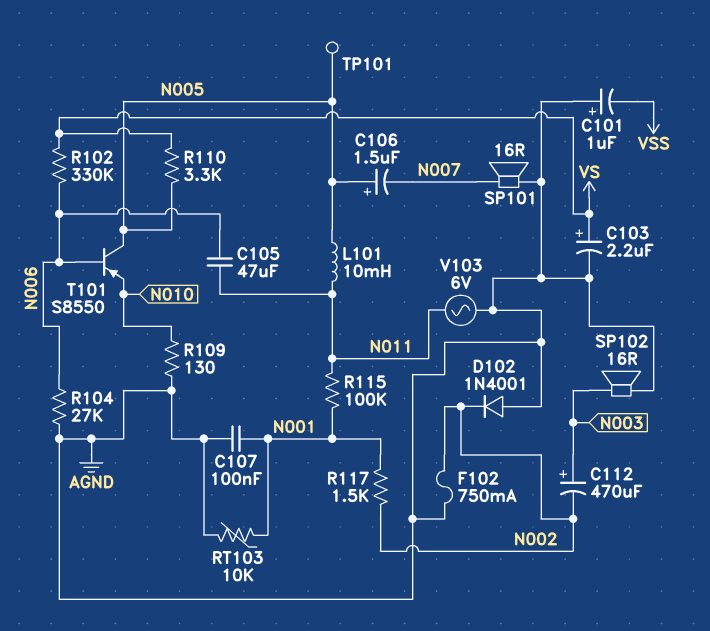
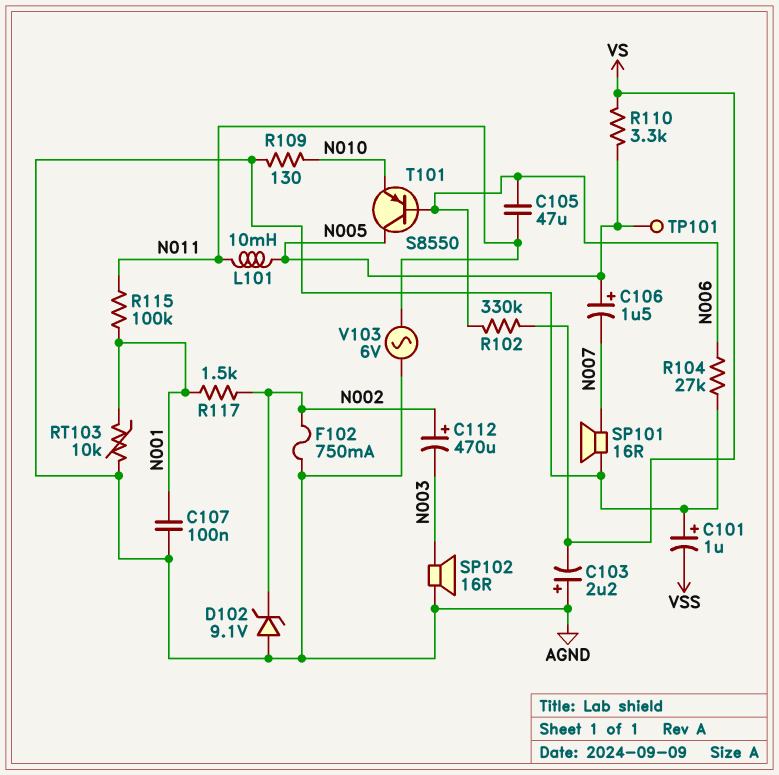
C103: 2.2uF (plus VS, minus AGND) -> 2.2uF (plus AGND, minus VS)
C112: 470uF (plus N003, minus N002) -> 470uF (plus N002, minus N003)
D102: diode 1N4001 (A AGND, K N002) -> zener 9.1V (A AGND, K N002)

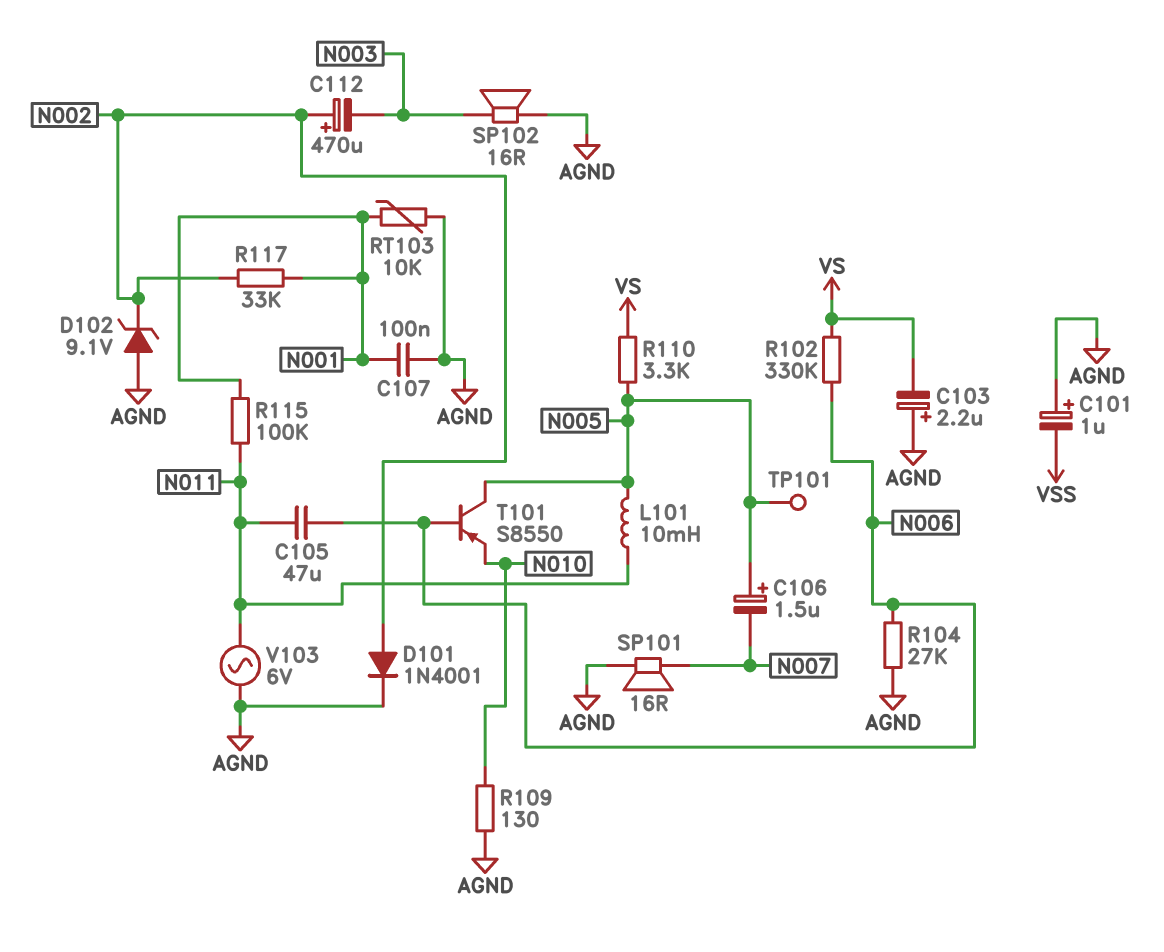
D101: none -> diode 1N4001 (A N002, K AGND)
F102: 750mA (AGND, N002) -> none
R117: 1.5k (N001, N002) -> 33k (N001, N002)

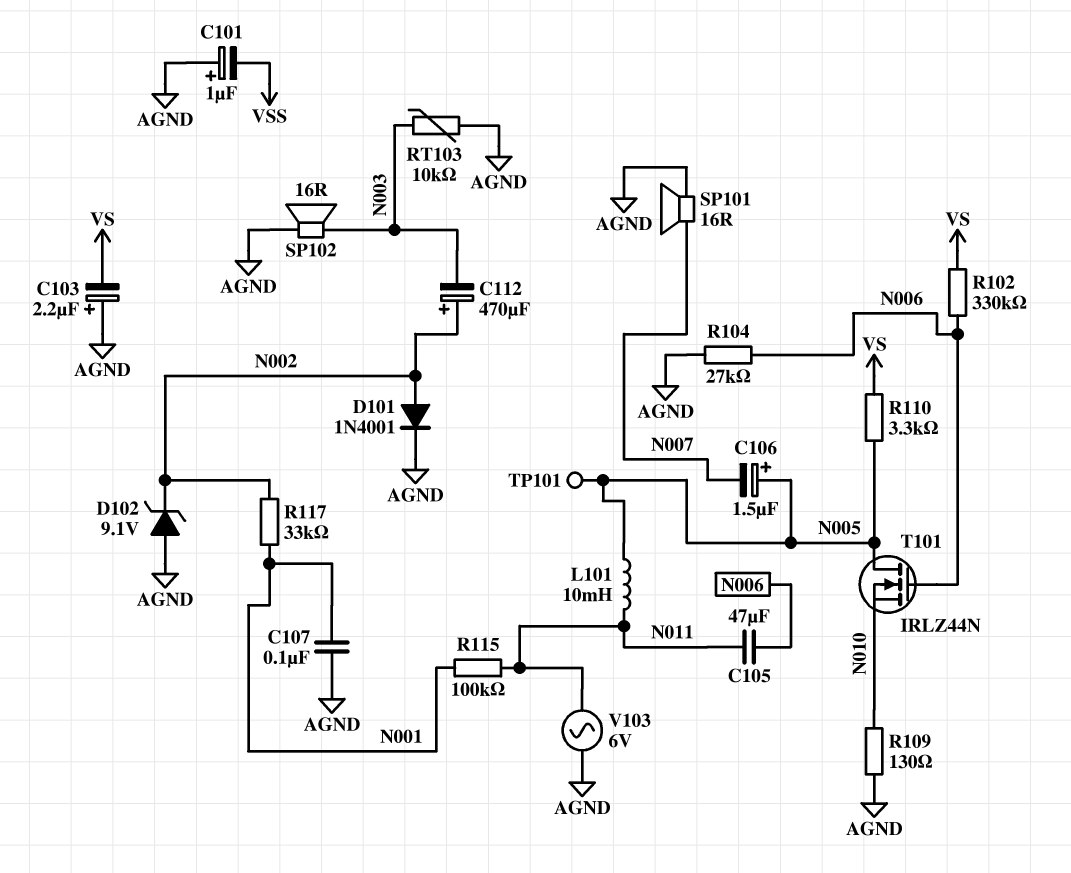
RT103: 10k (AGND, N001) -> 10k (AGND, N003)
T101: PNP S8550 (B N006, C N005, E N010) -> NMOS IRLZ44N (G N006, D N005, S N010)

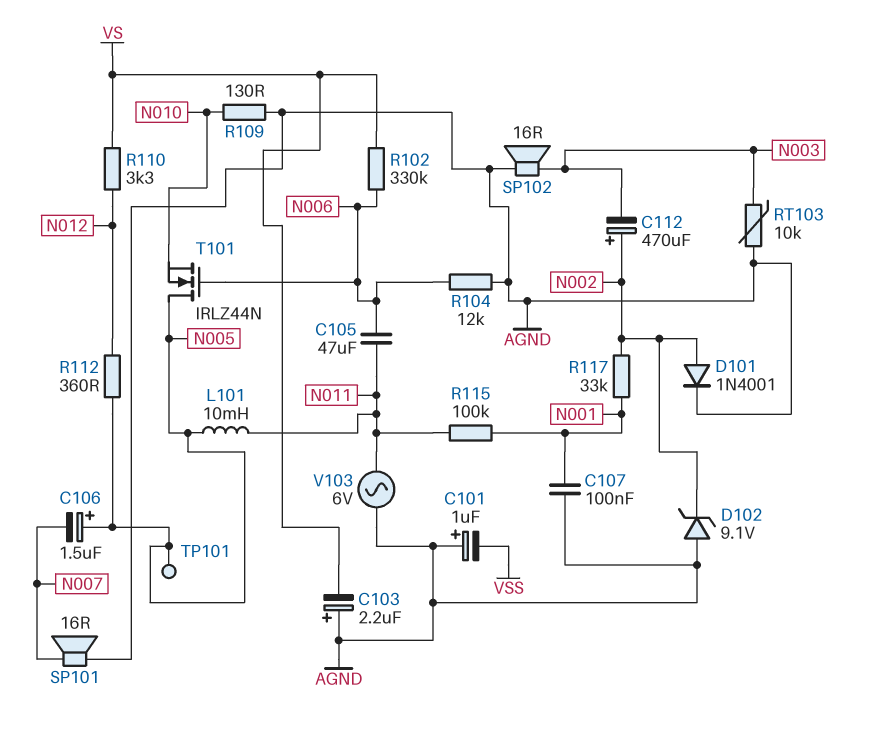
R104: 27k (AGND, N006) -> 12k (AGND, N006)
R110: 3.3k (N005, VS) -> 3.3k (N012, VS)
R112: none -> 360 (N005, N012)

